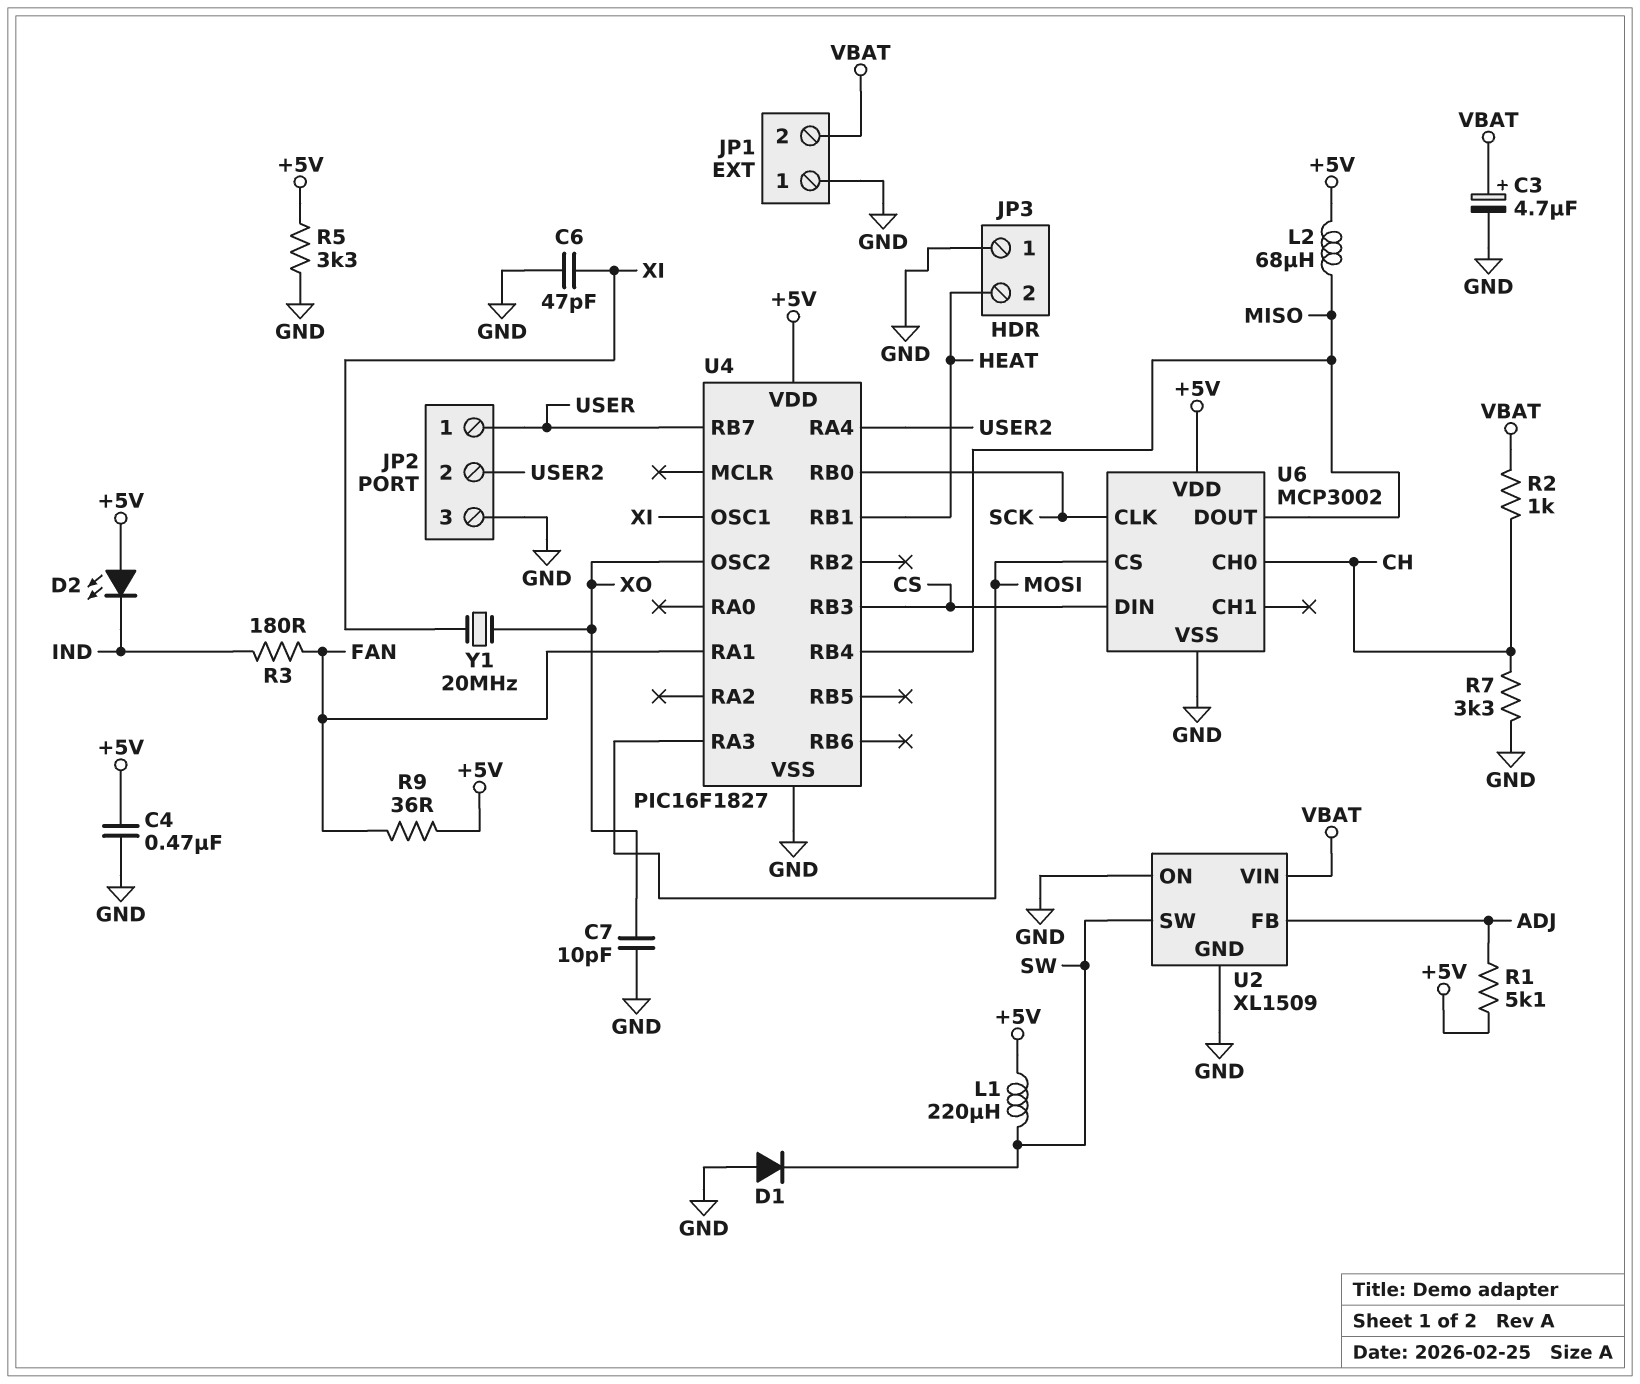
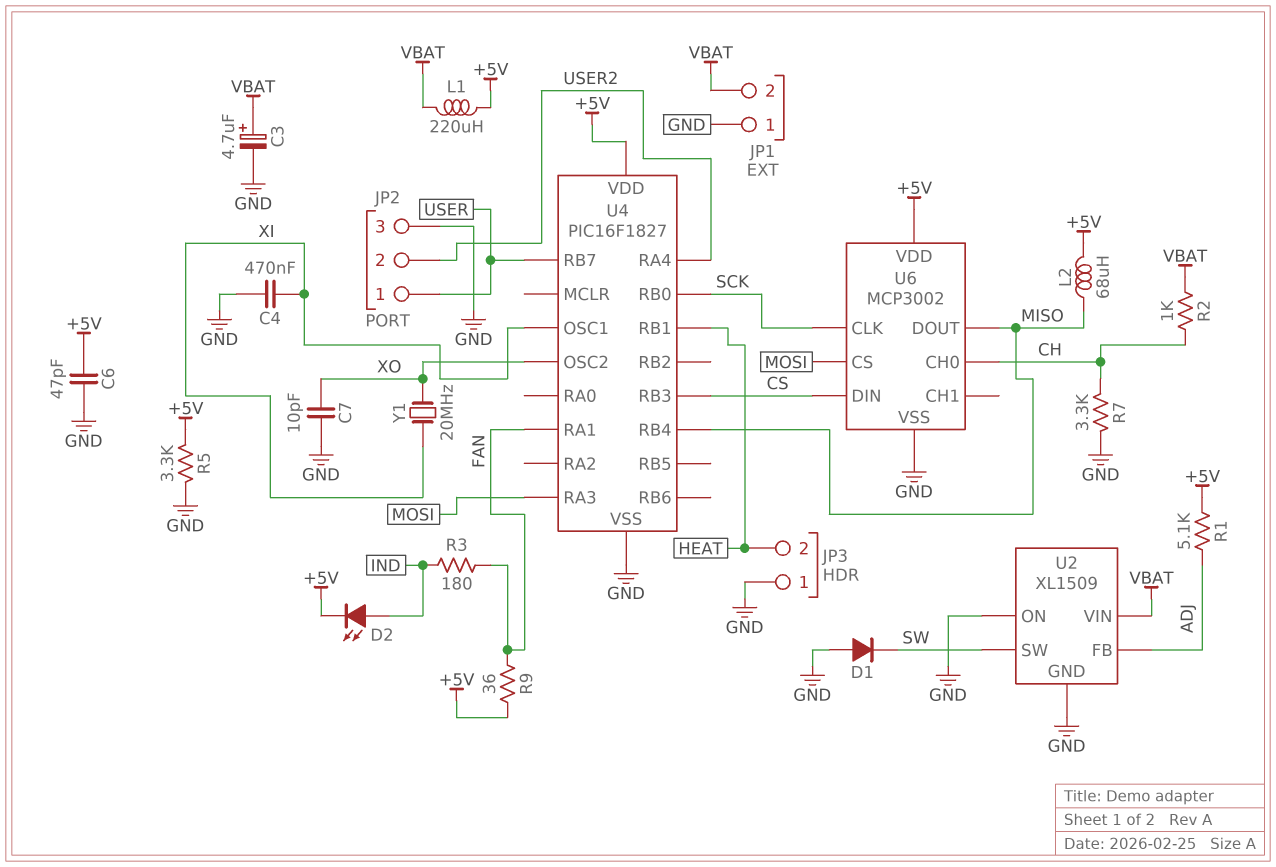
C4: 470nF (+5V, GND) -> 470nF (GND, XI)
C6: 47pF (GND, XI) -> 47pF (+5V, GND)
D2: LED (A +5V, K IND) -> LED (A IND, K +5V)
L1: 220uH (+5V, SW) -> 220uH (+5V, VBAT)

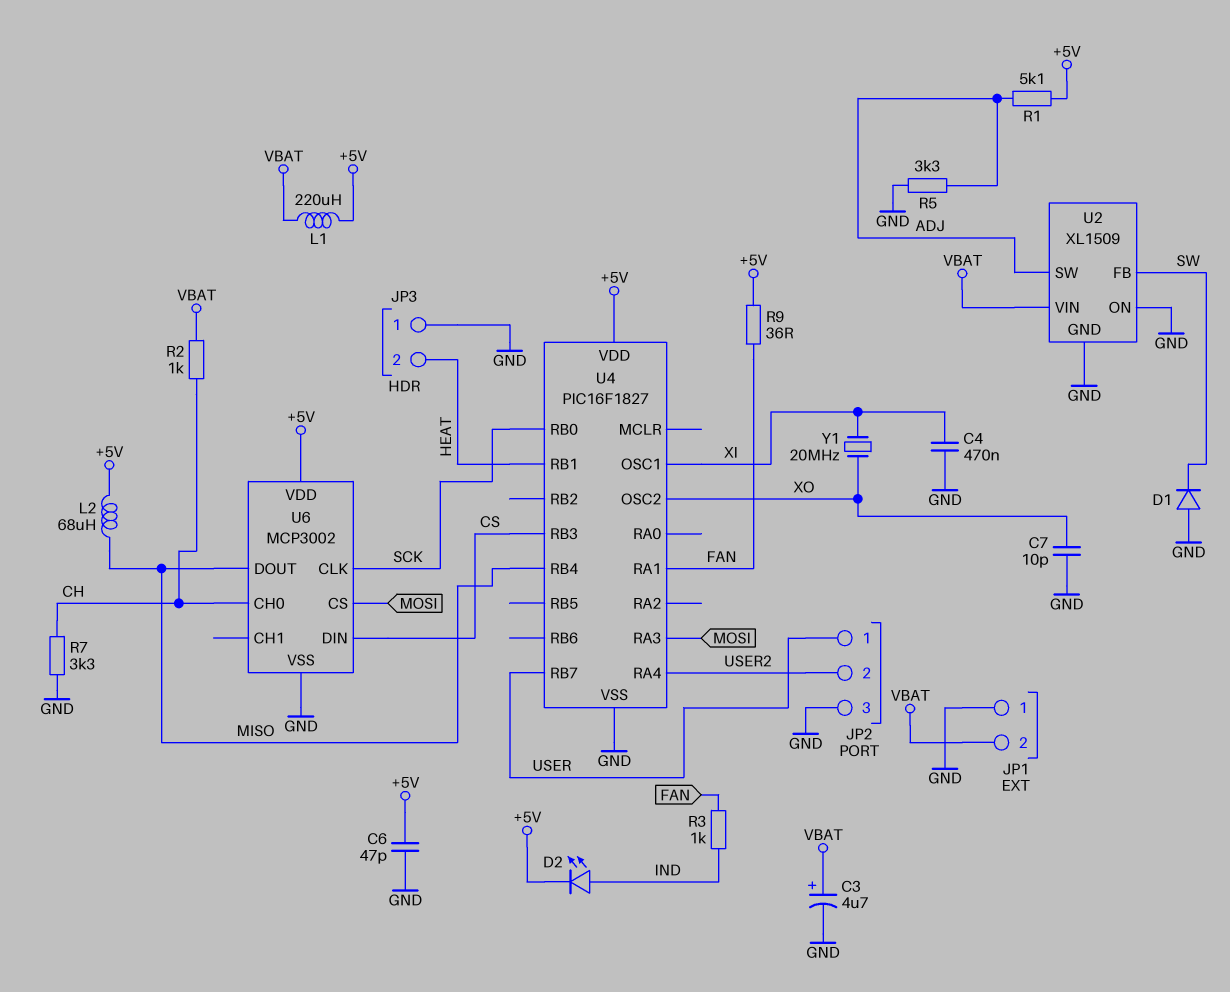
R3: 180 (FAN, IND) -> 1k (FAN, IND)
R5: 3.3k (+5V, GND) -> 3.3k (ADJ, GND)
U2 pin FB: ADJ -> SW
U2 pin SW: SW -> ADJ

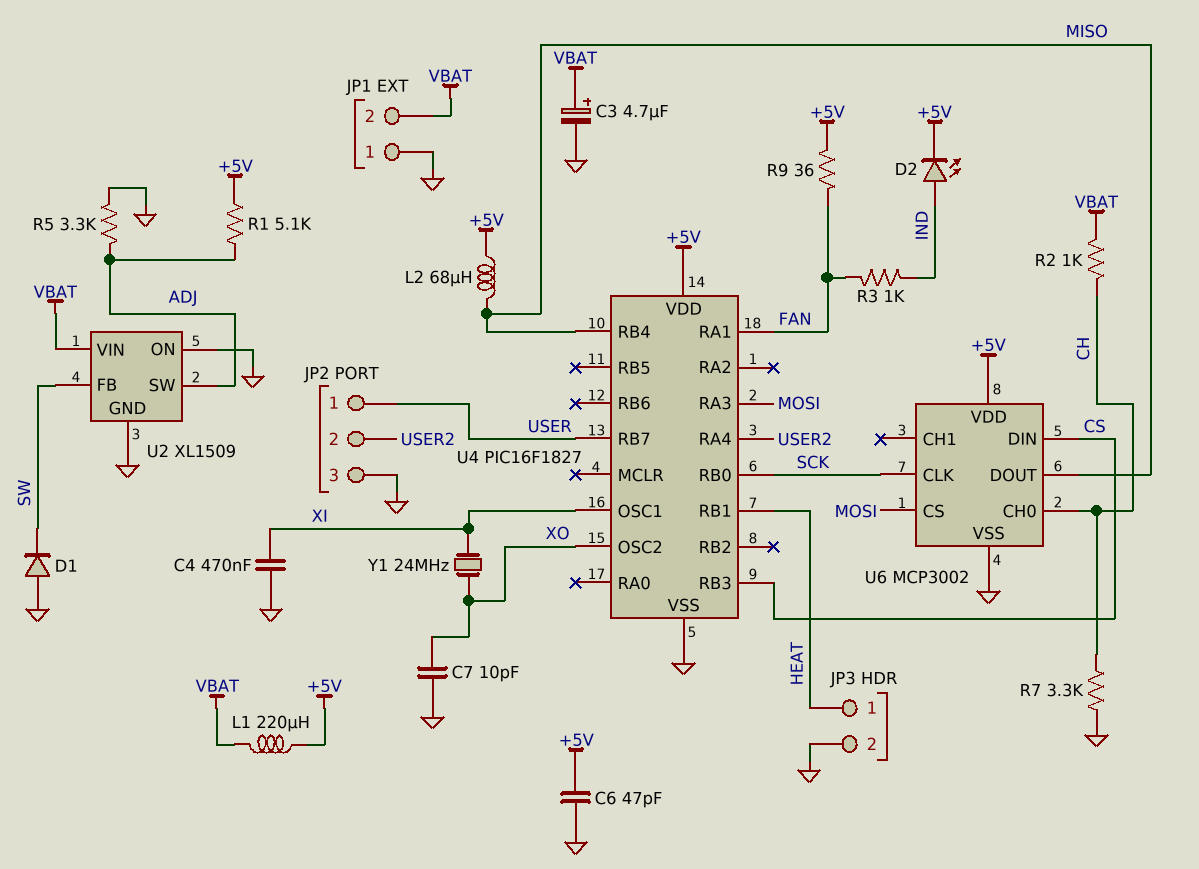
JP3 pin 1: GND -> HEAT
JP3 pin 2: HEAT -> GND
Y1: 20MHz (XI, XO) -> 24MHz (XI, XO)

